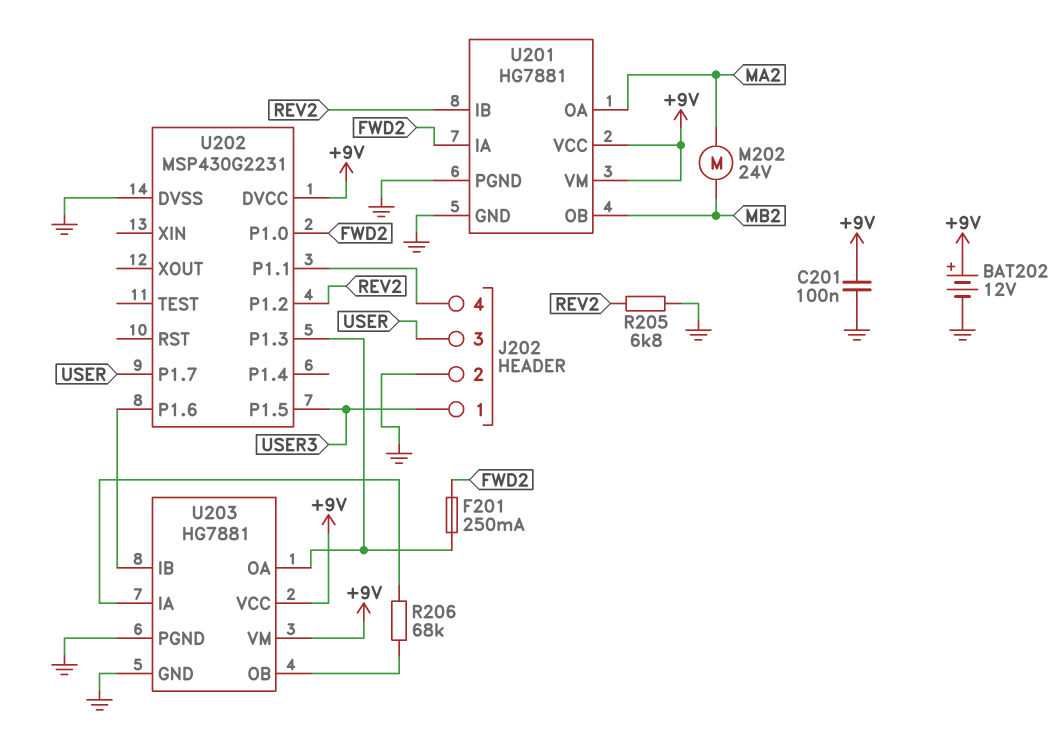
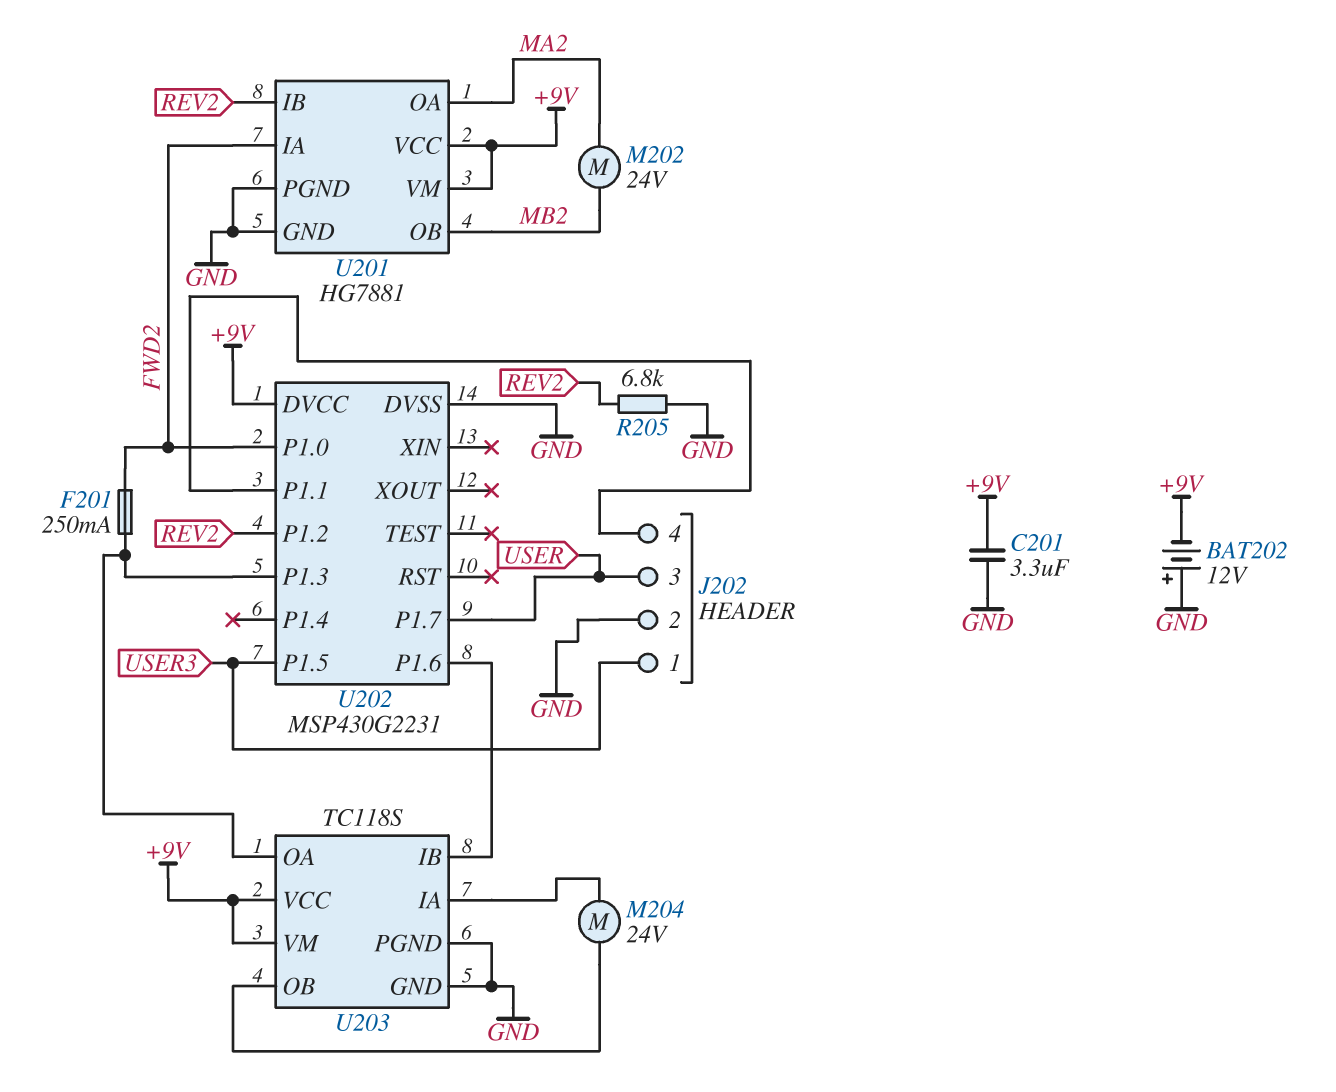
BAT202: 12V (plus +9V, minus GND) -> 12V (plus GND, minus +9V)
C201: 100nF (+9V, GND) -> 3.3uF (+9V, GND)
M204: none -> motor 24V (U203/IA, U203/OB)
R206: 68k (U203/IA, U203/OB) -> none
U203: HG7881 -> TC118S

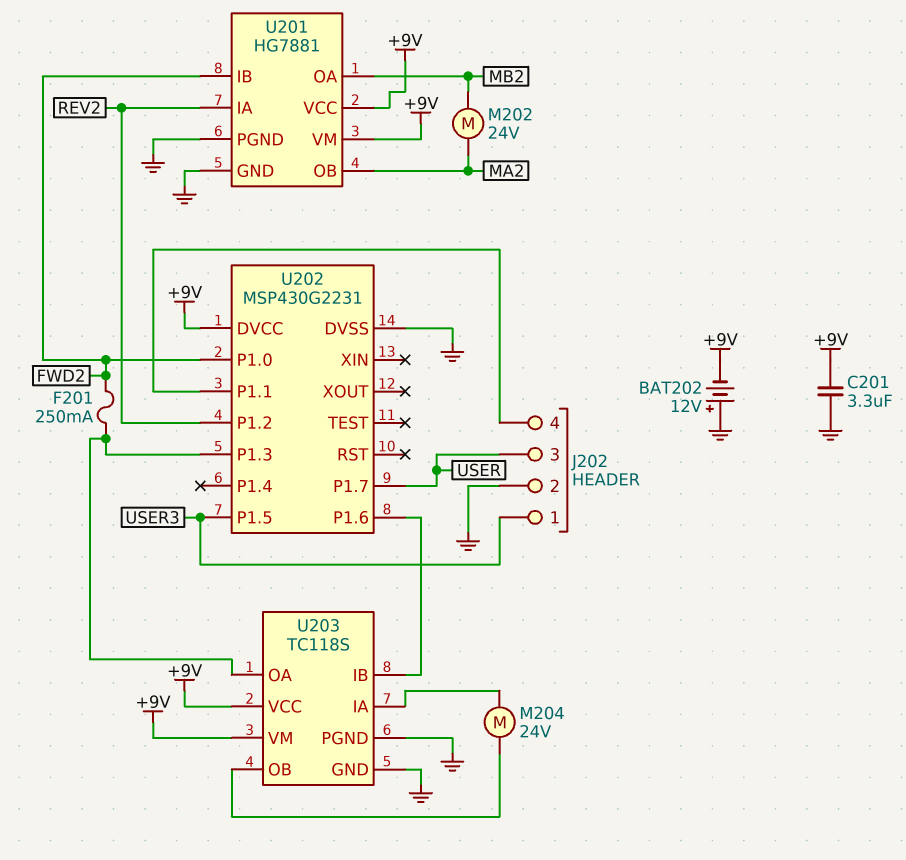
R205: 6.8k (GND, REV2) -> none
U201 pin IA: FWD2 -> REV2
U201 pin IB: REV2 -> FWD2
U201 pin OA: MA2 -> MB2
U201 pin OB: MB2 -> MA2

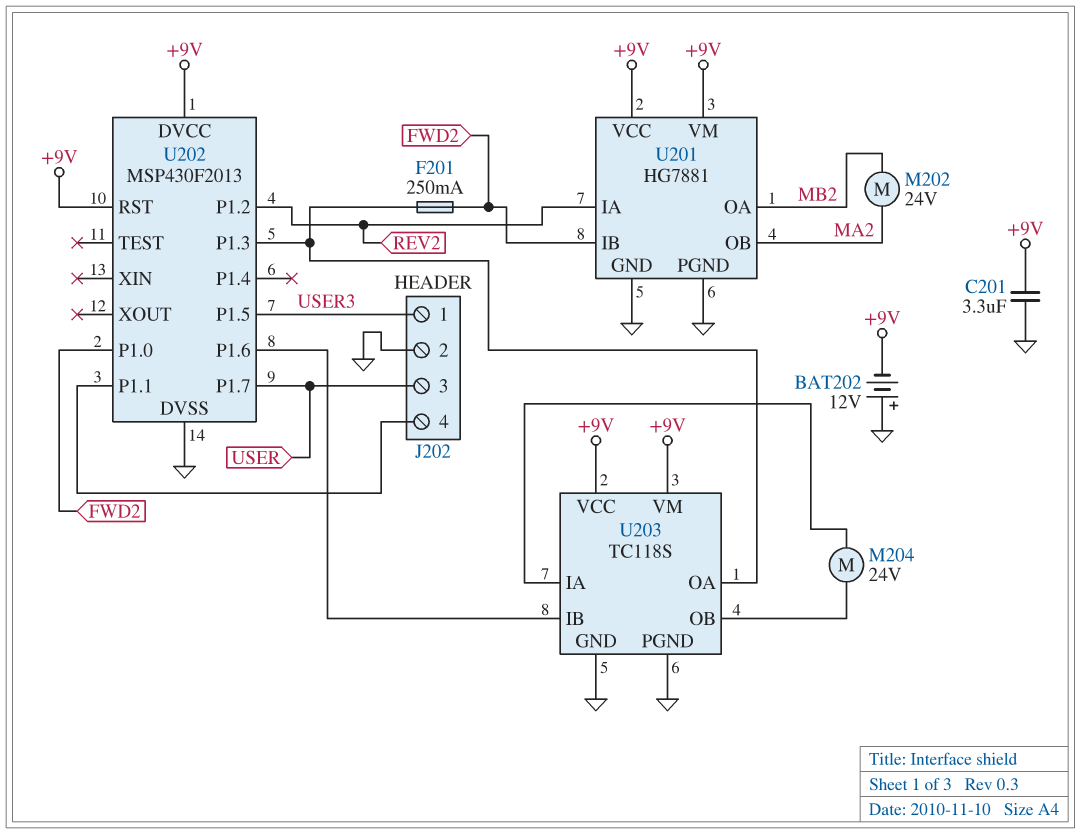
U202: MSP430G2231 -> MSP430F2013
U202 pin RST: none -> +9V

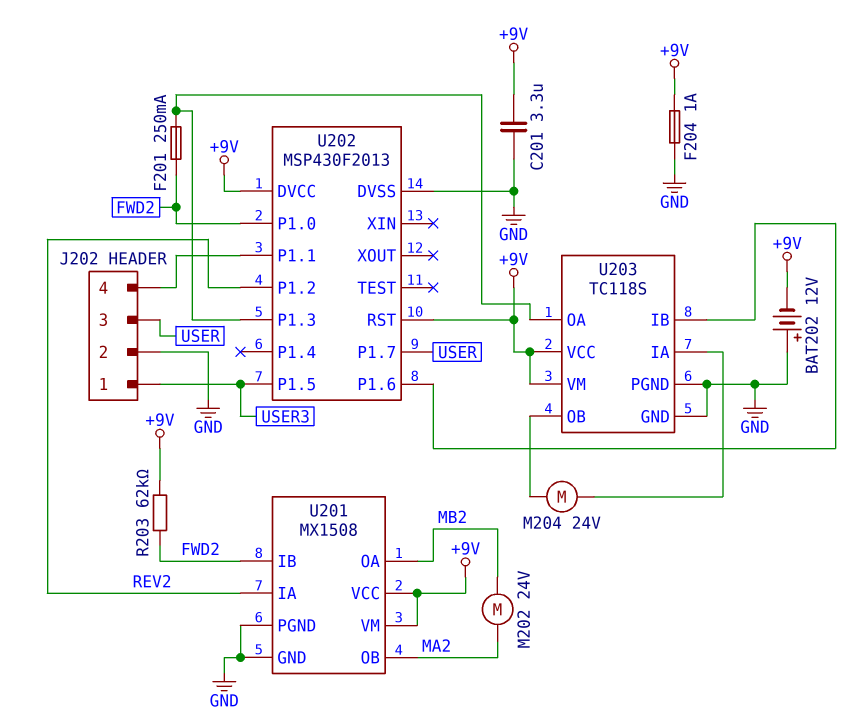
F204: none -> 1A (+9V, GND)
R203: none -> 62k (+9V, FWD2)
U201: HG7881 -> MX1508

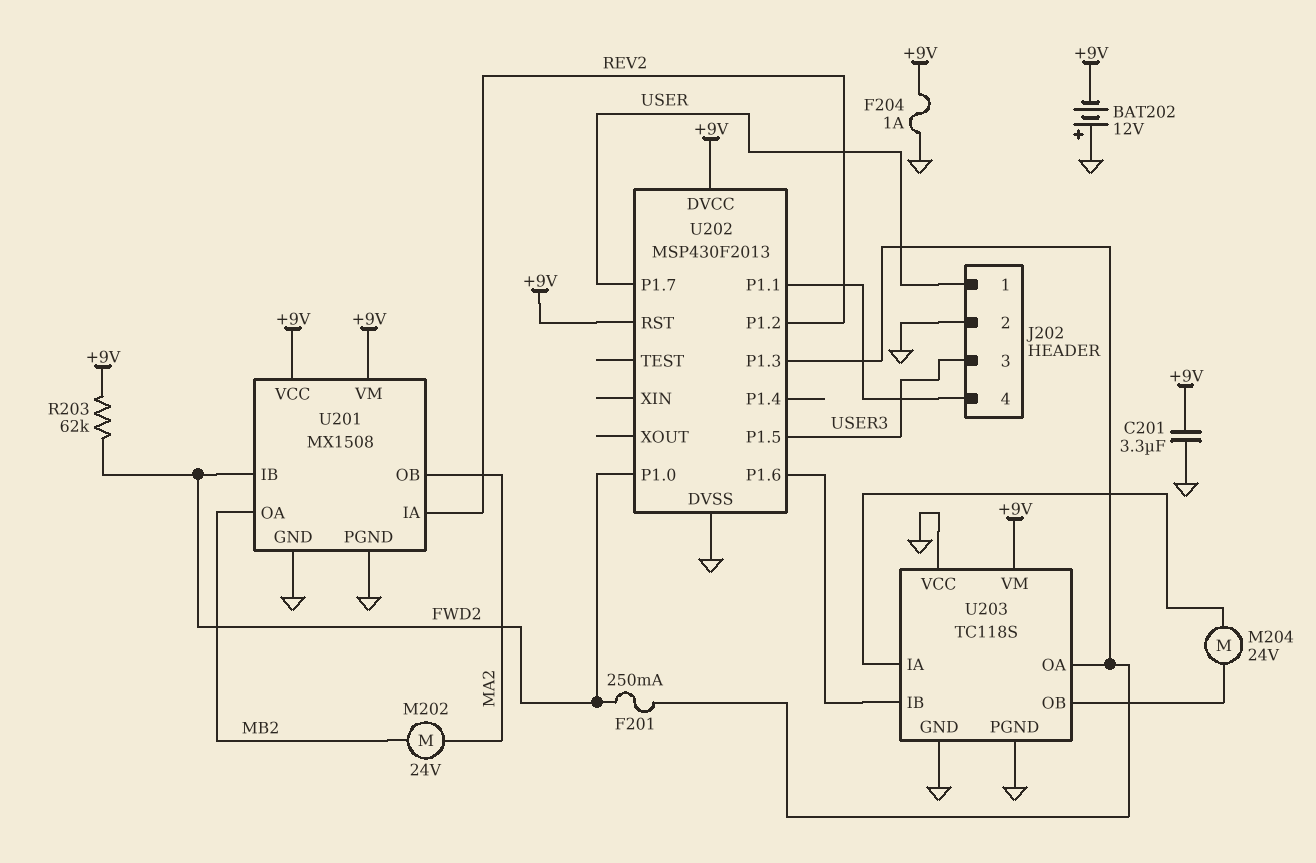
J202 pin 1: USER3 -> USER
J202 pin 3: USER -> USER3
U203 pin VCC: +9V -> GND

